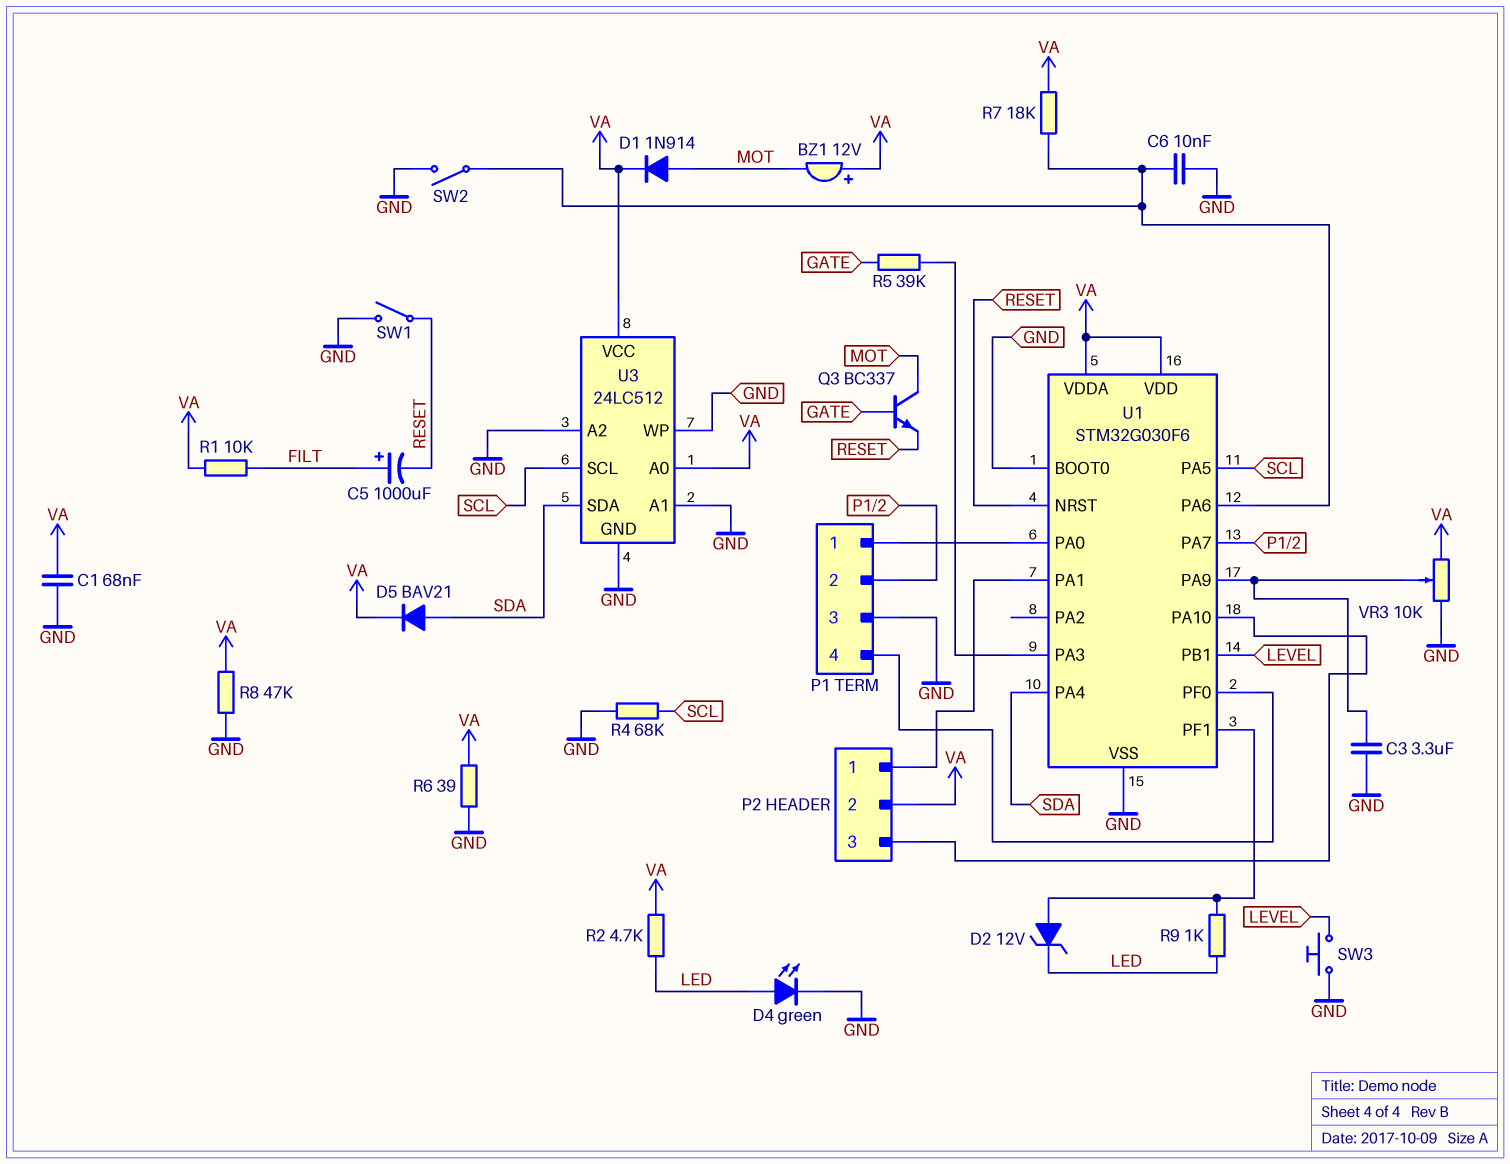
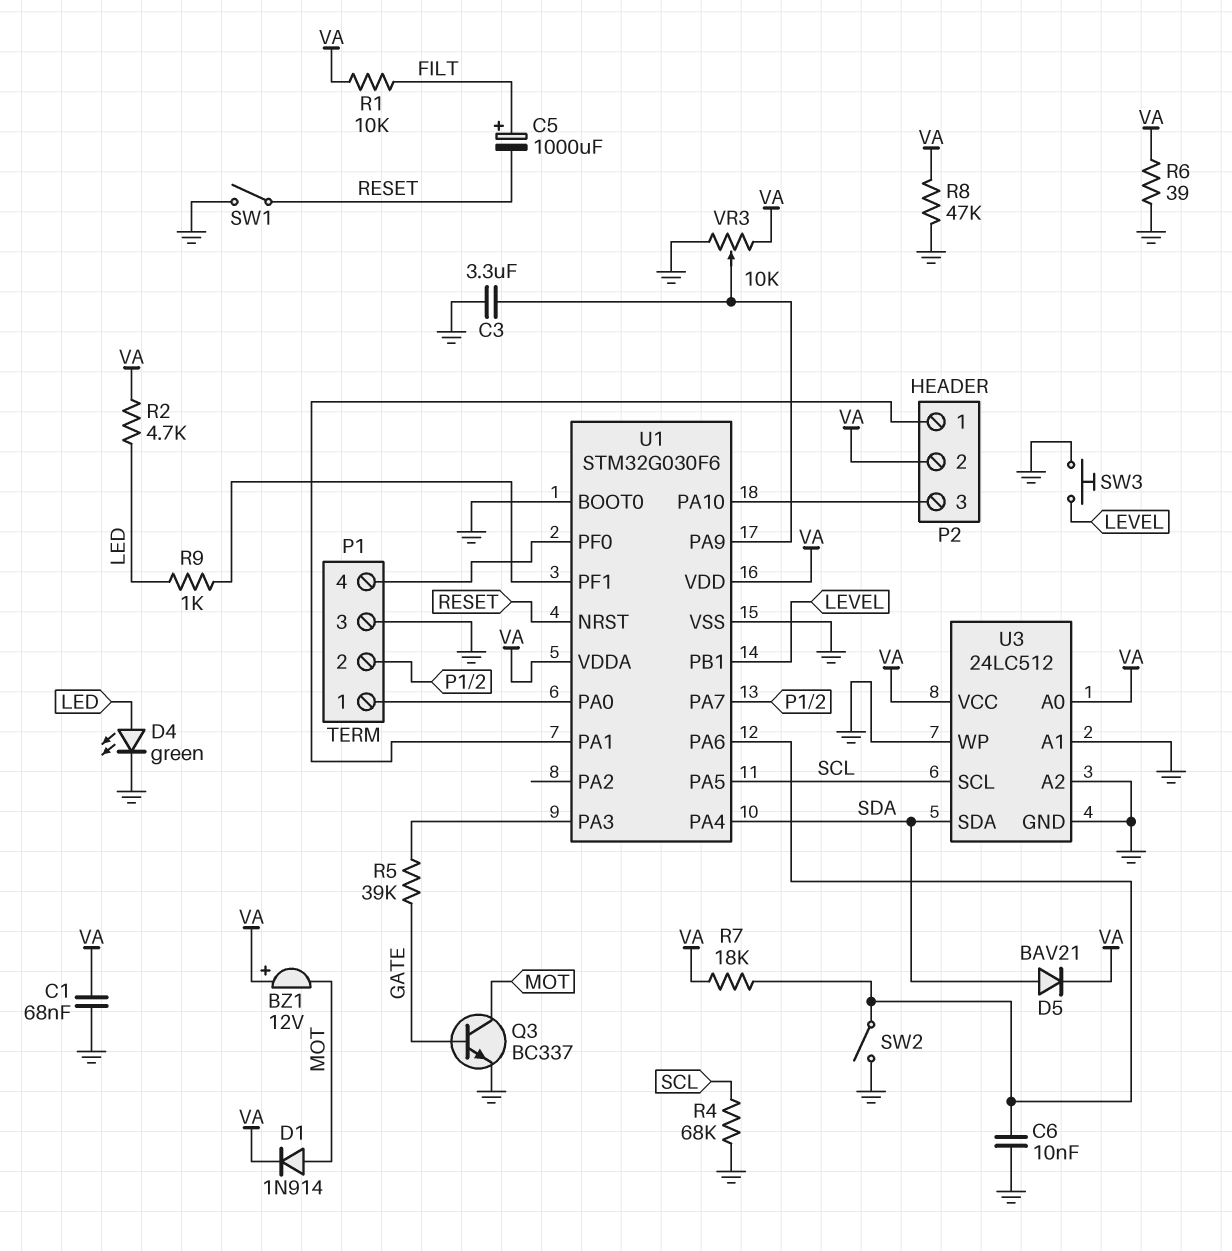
D2: zener 12V (A U1/PF1, K LED) -> none
Q3: NPN BC337 (B GATE, C MOT, E RESET) -> NPN BC337 (B GATE, C MOT, E GND)

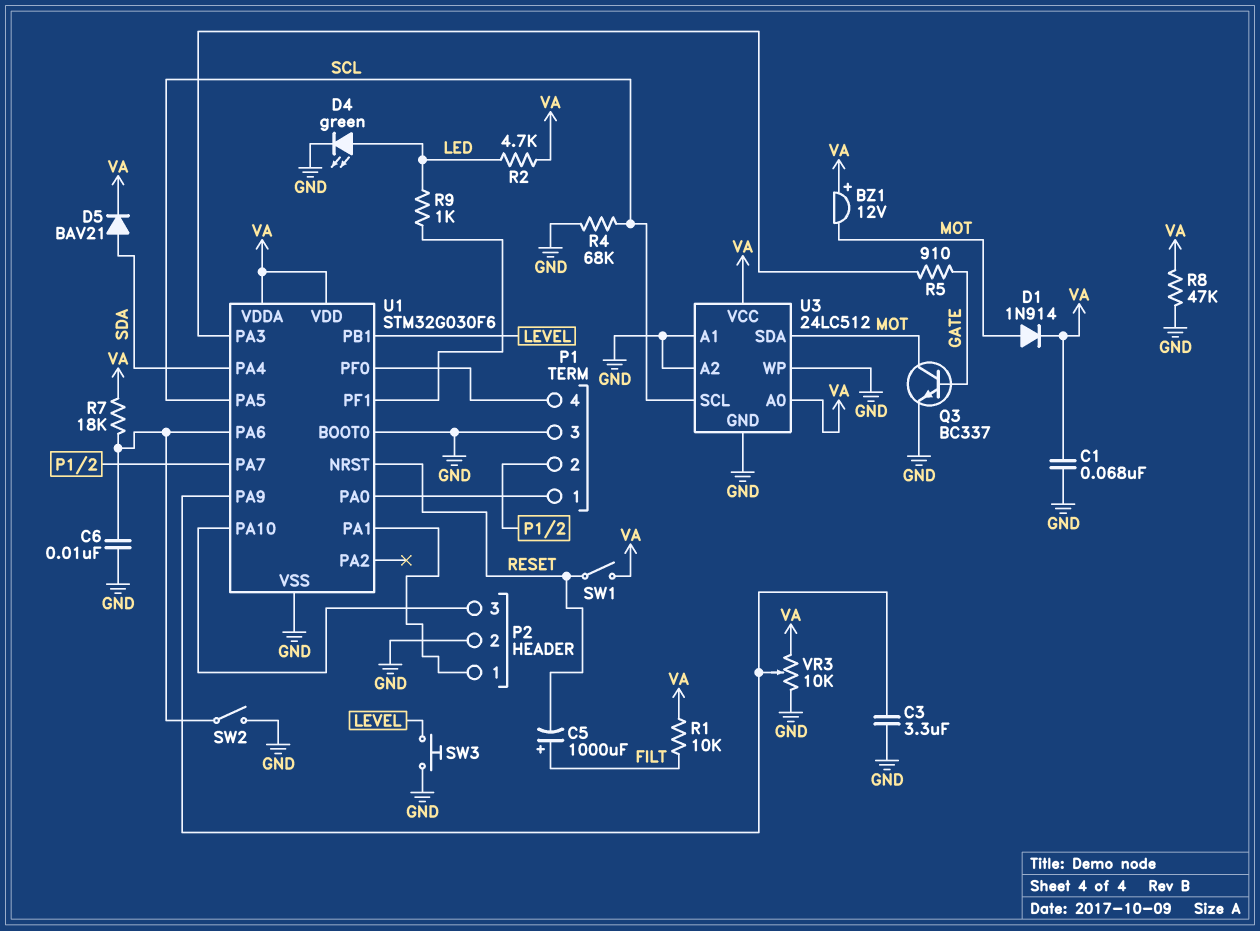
P2 pin 2: VA -> GND
R5: 39k (GATE, U1/PA3) -> 910 (GATE, U1/PA3)
R6: 39 (GND, VA) -> none
SW1: switch (GND, RESET) -> switch (RESET, VA)
U3 pin SDA: SDA -> MOT

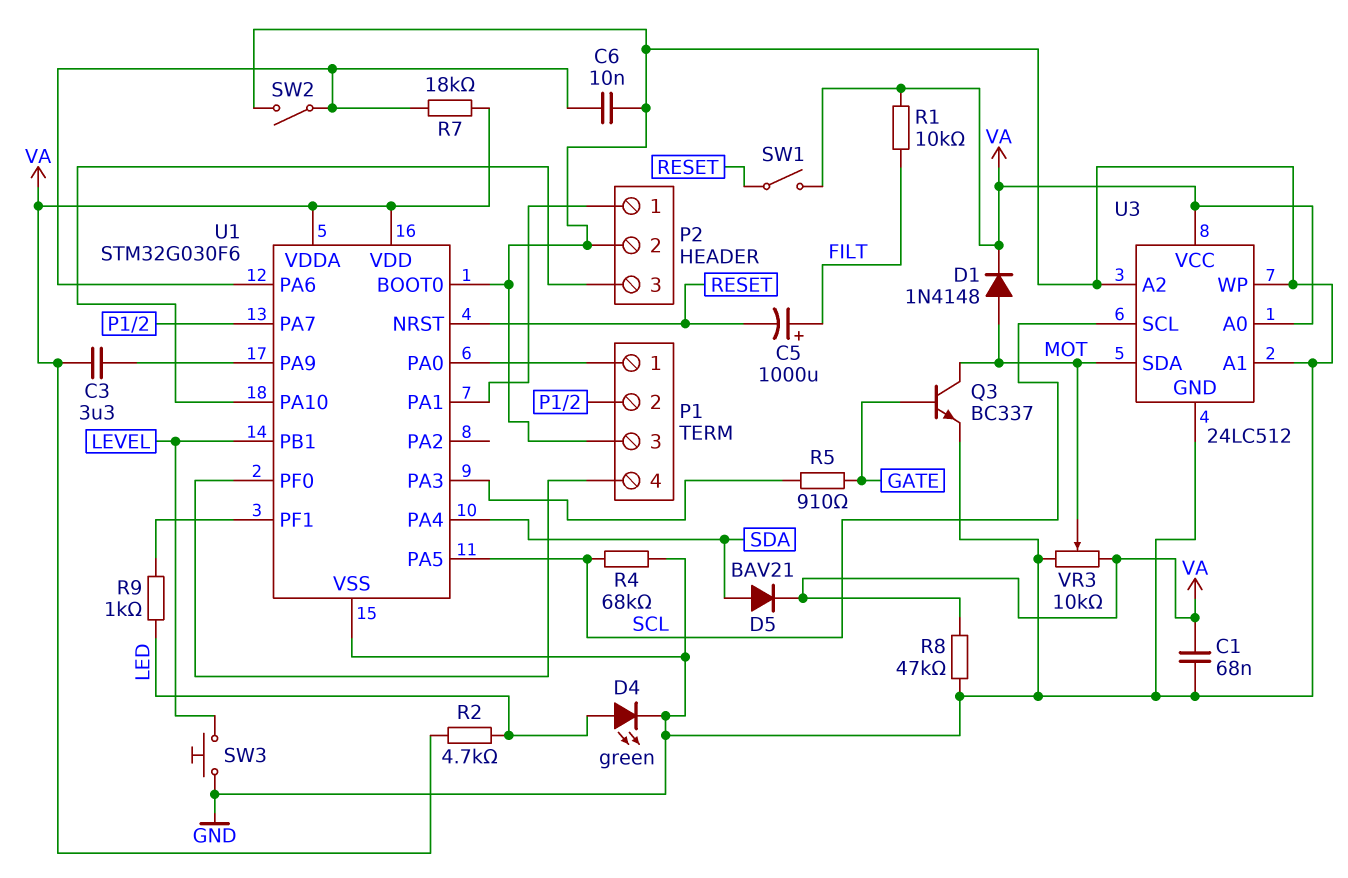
BZ1: buzzer 12V (plus VA, minus MOT) -> none
C3: 3.3uF (GND, U1/PA9) -> 3.3uF (U1/PA9, VA)
D1: diode 1N914 (A MOT, K VA) -> diode 1N4148 (A MOT, K VA)
VR3: 10k (GND, VA, wiper U1/PA9) -> 10k (GND, VA, wiper MOT)

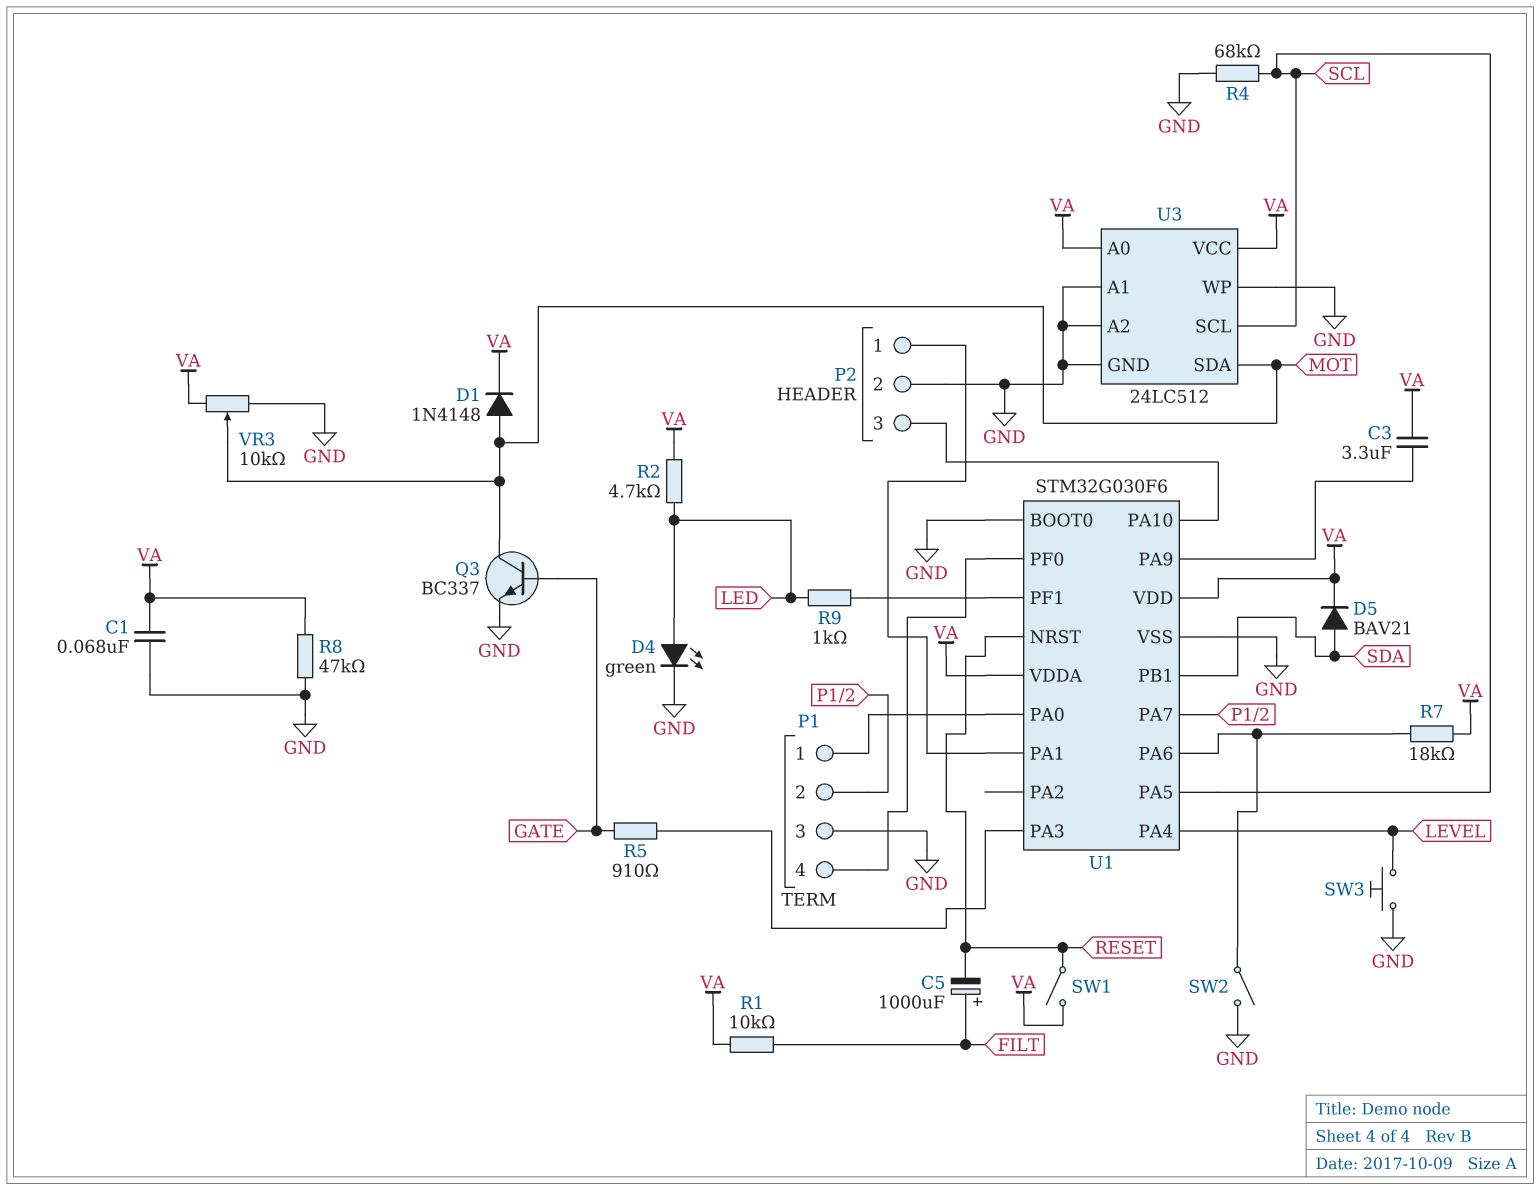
C6: 10nF (GND, U1/PA6) -> none
U1 pin PA4: SDA -> LEVEL
U1 pin PB1: LEVEL -> SDA

